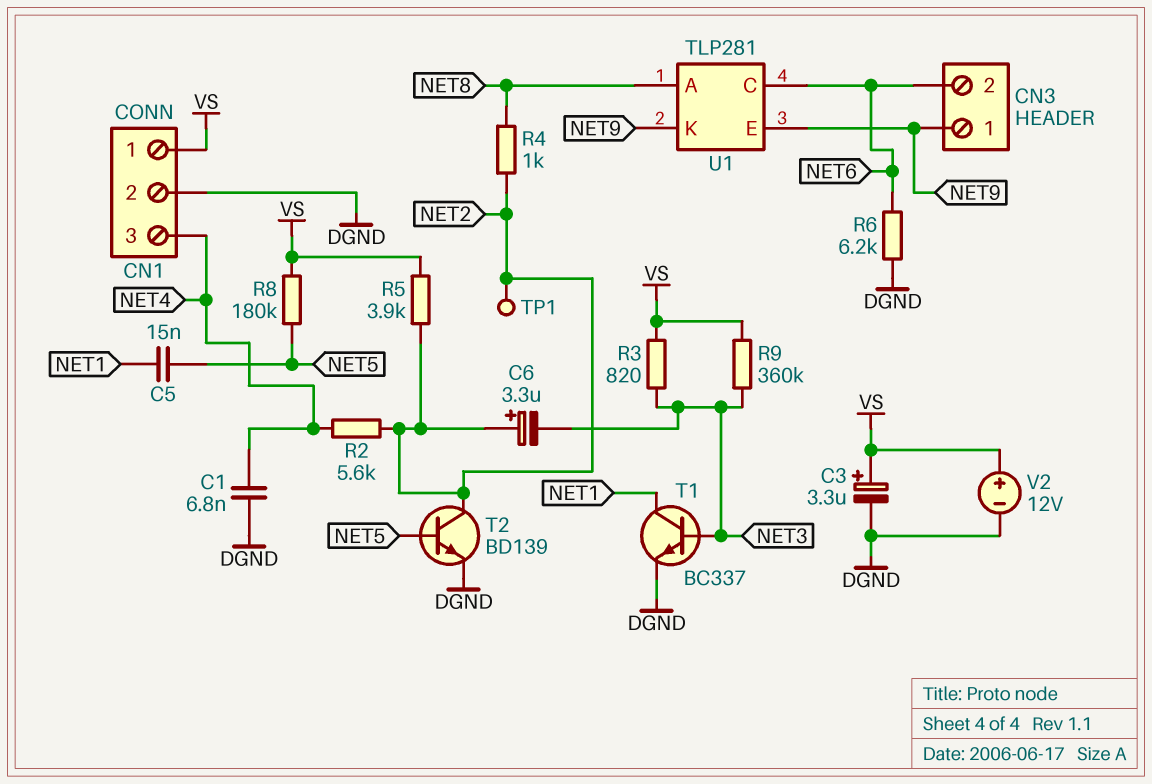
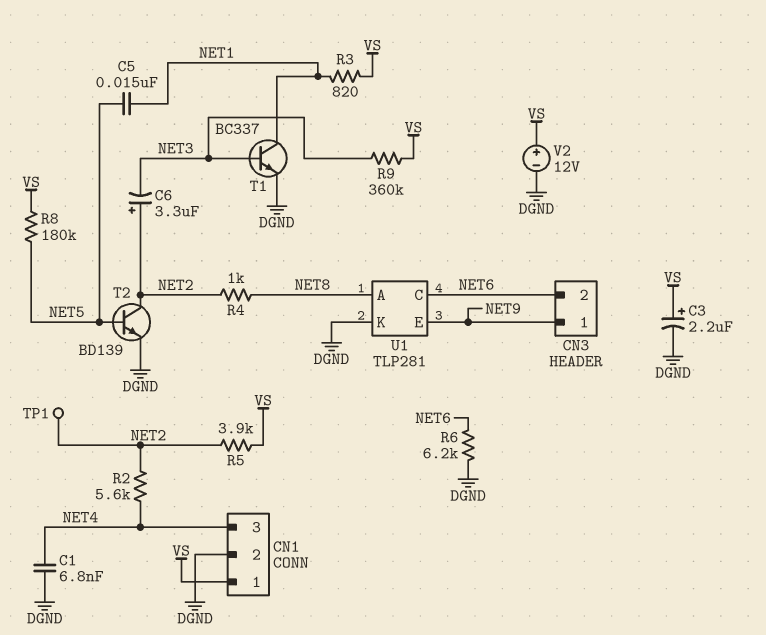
C3: 3.3uF (plus VS, minus DGND) -> 2.2uF (plus VS, minus DGND)
R3: 820 (NET3, VS) -> 820 (NET1, VS)
U1 pin K: NET9 -> DGND

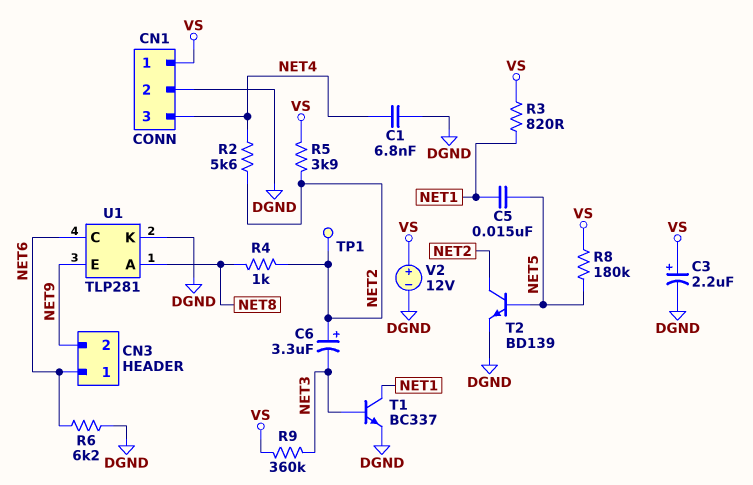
CN3 pin 1: NET9 -> NET6
CN3 pin 2: NET6 -> NET9

